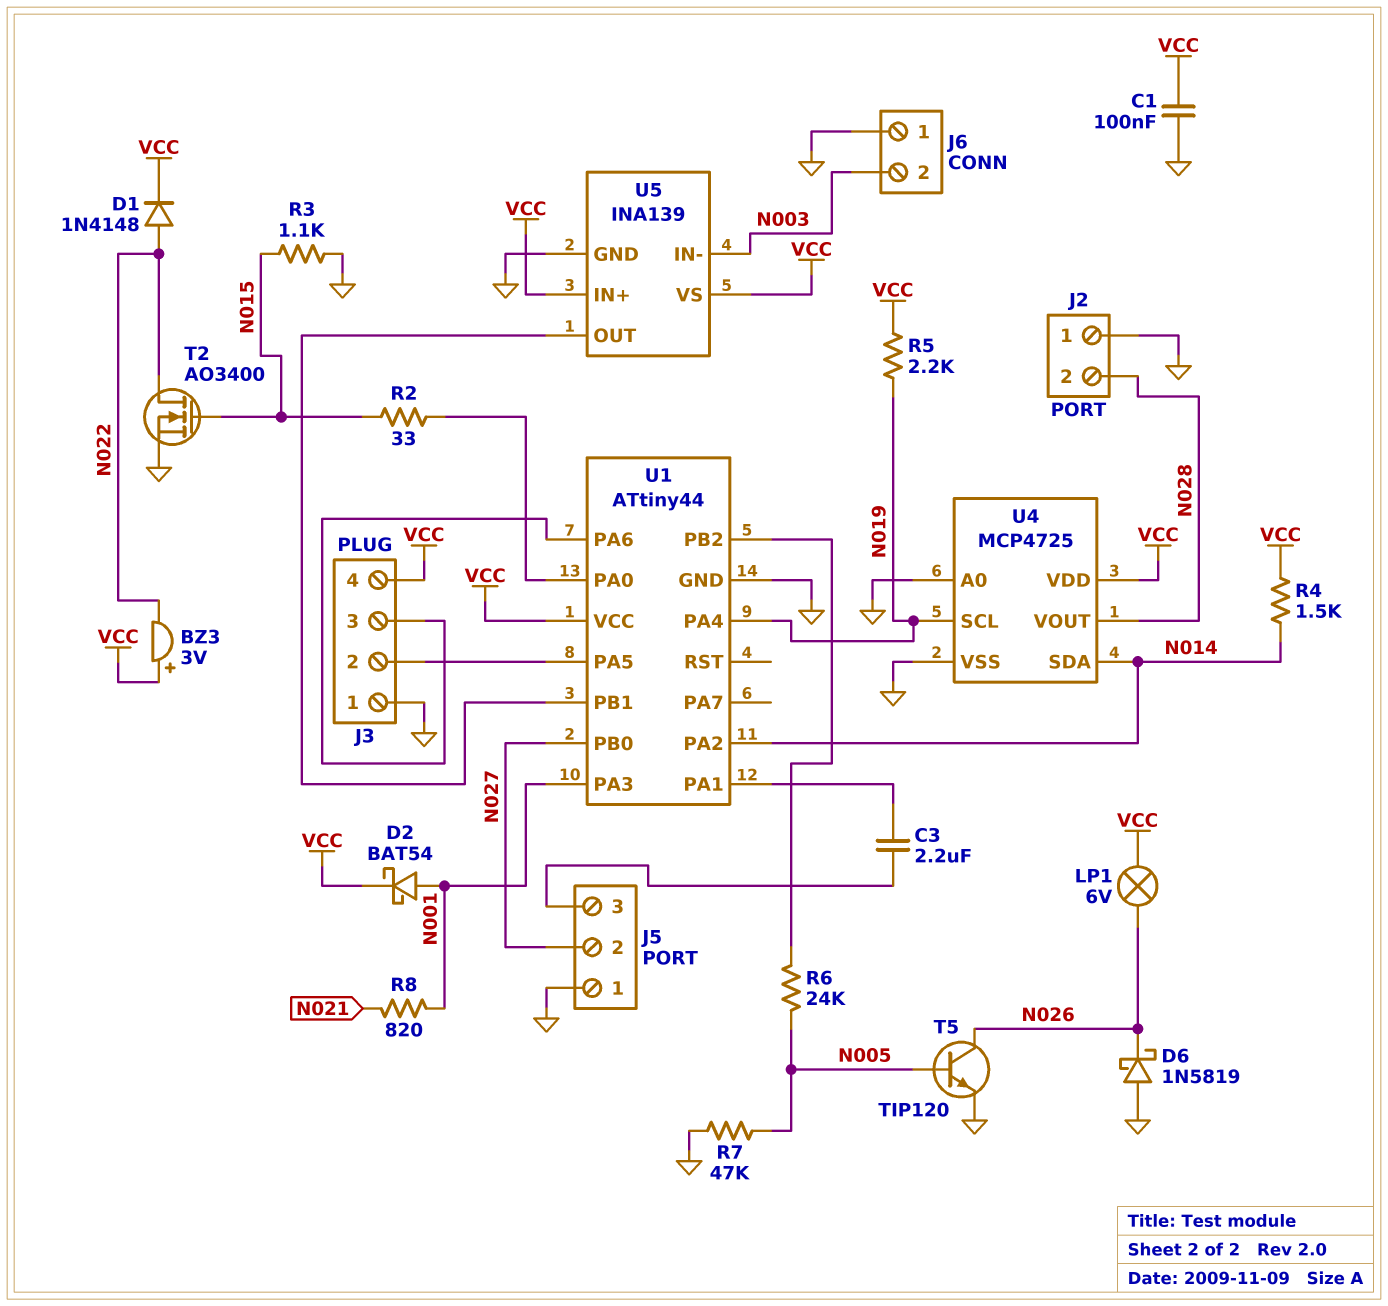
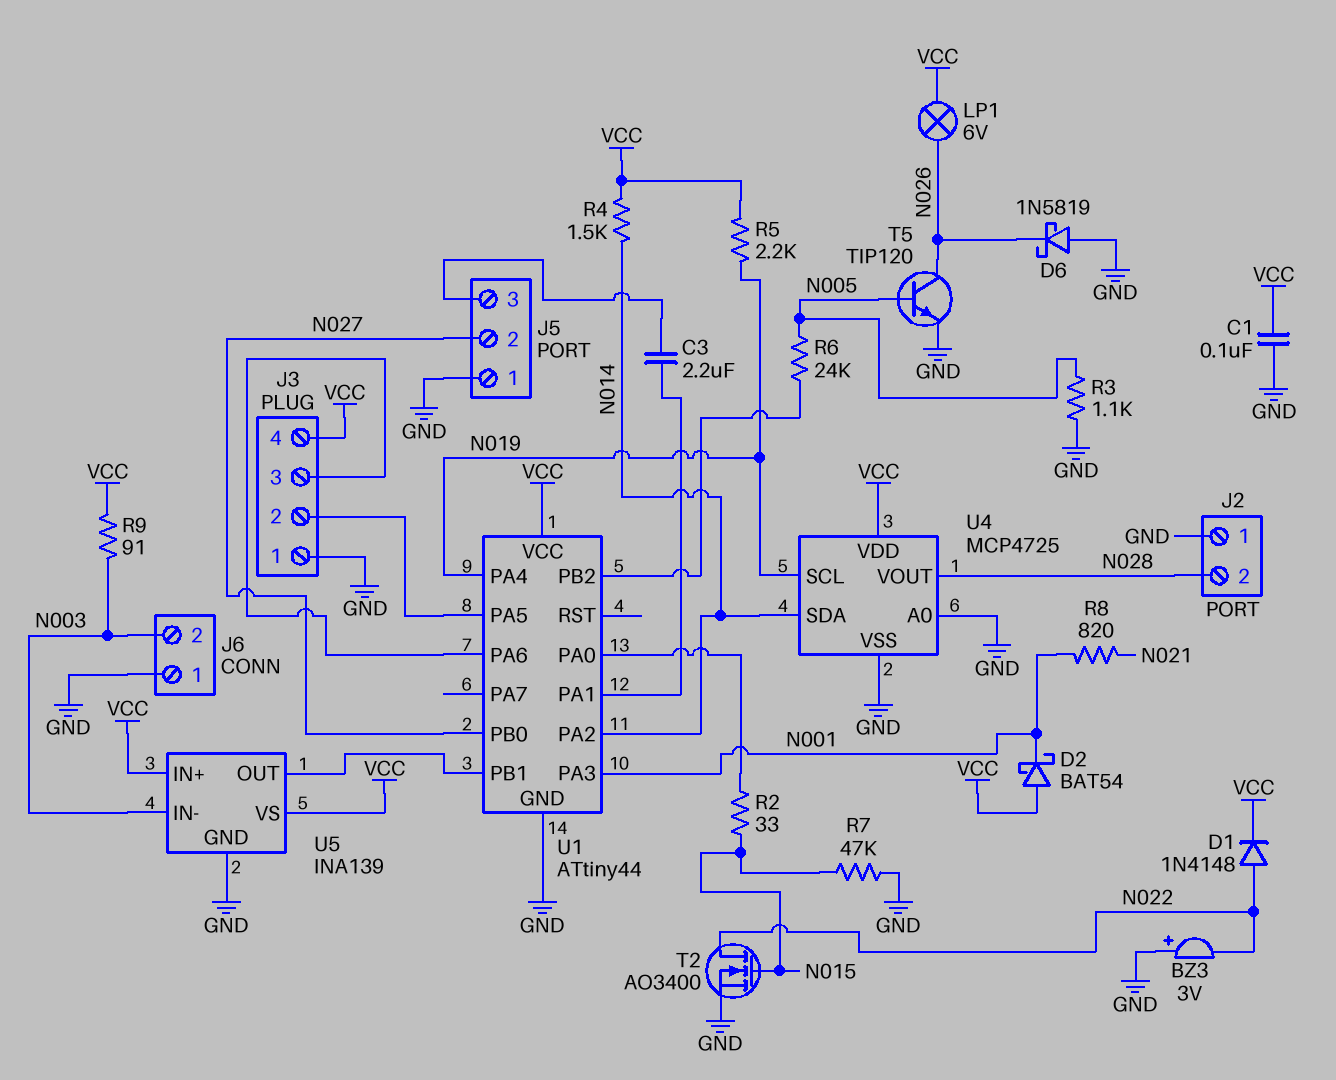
BZ3: buzzer 3V (plus VCC, minus N022) -> buzzer 3V (plus GND, minus N022)
D2: schottky BAT54 (A N001, K VCC) -> schottky BAT54 (A VCC, K N001)
R3: 1.1k (GND, N015) -> 1.1k (GND, N005)
R7: 47k (GND, N005) -> 47k (GND, N015)
R9: none -> 91 (N003, VCC)

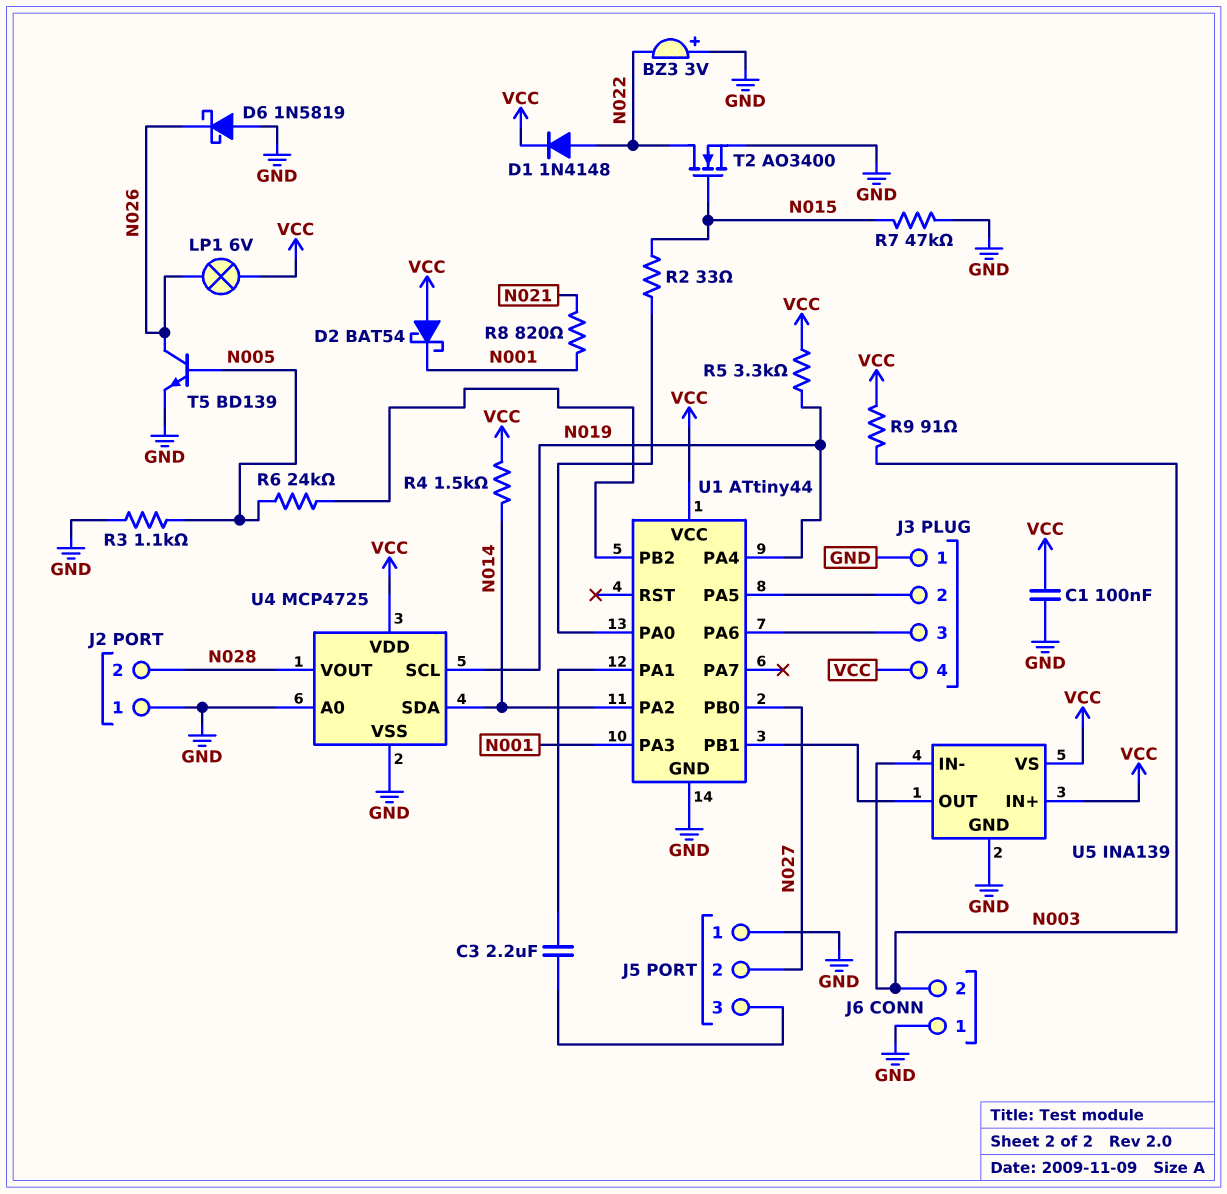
R5: 2.2k (N019, VCC) -> 3.3k (N019, VCC)
T5: NPN TIP120 (B N005, C N026, E GND) -> NPN BD139 (B N005, C N026, E GND)

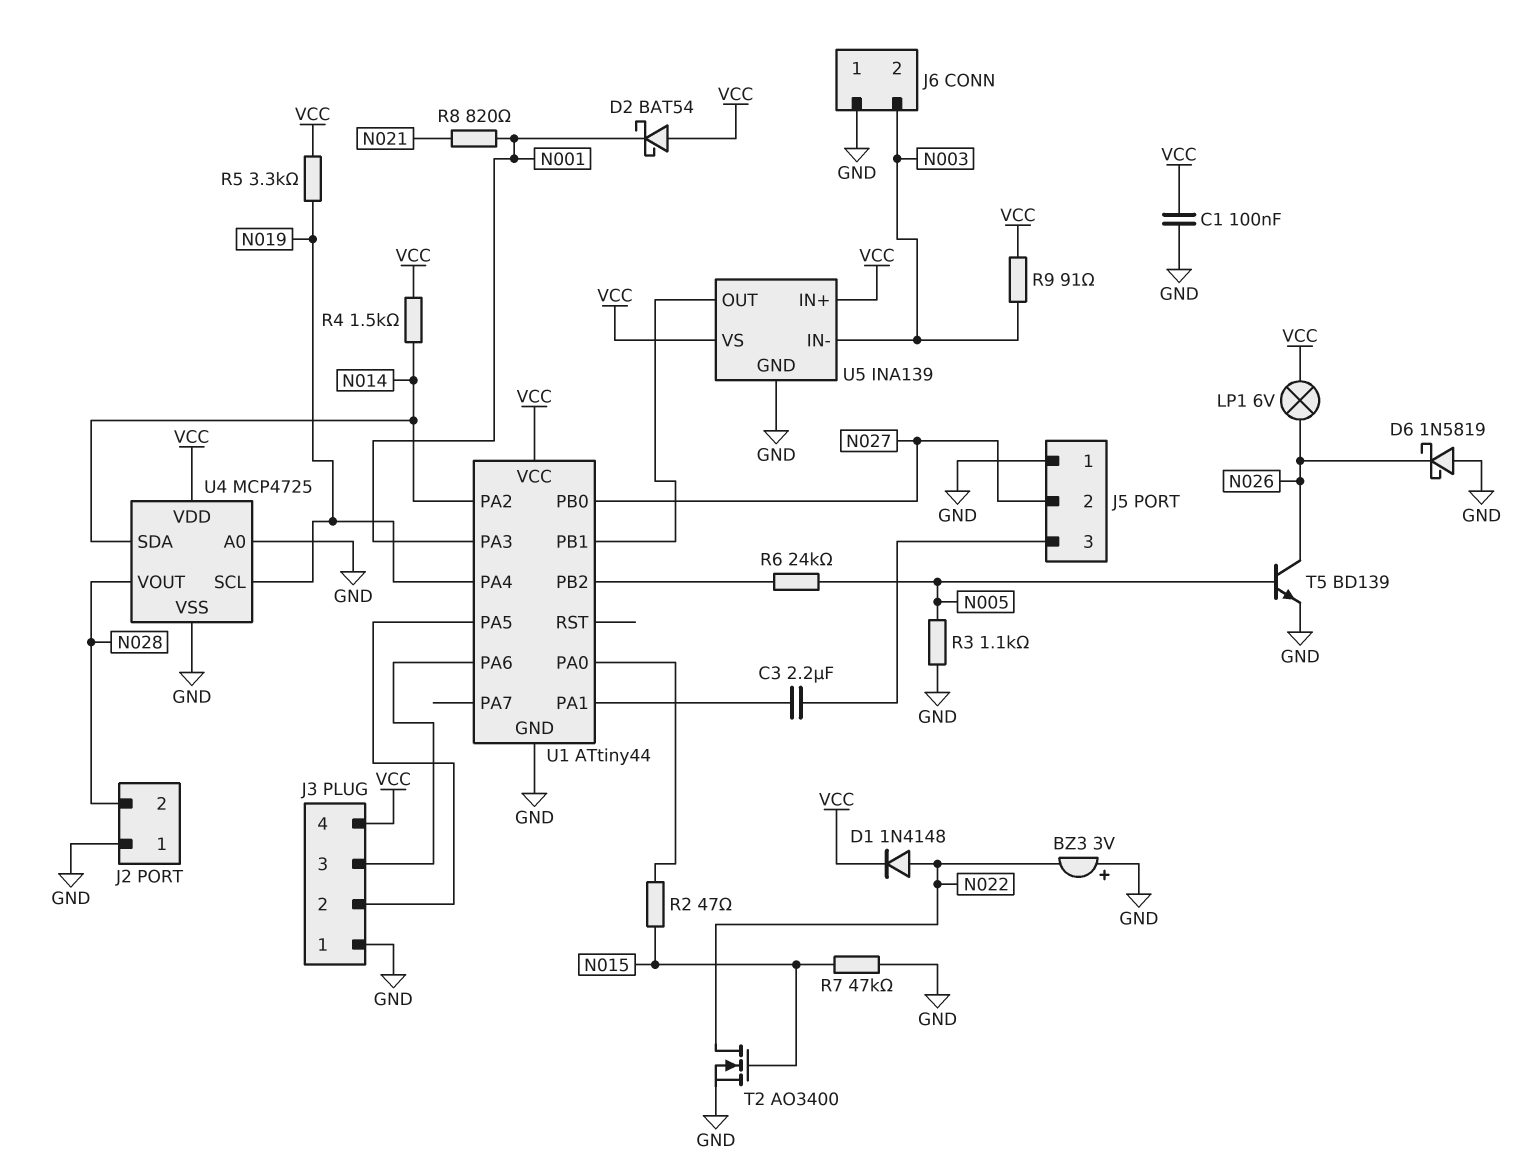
R2: 33 (N015, U1/PA0) -> 47 (N015, U1/PA0)

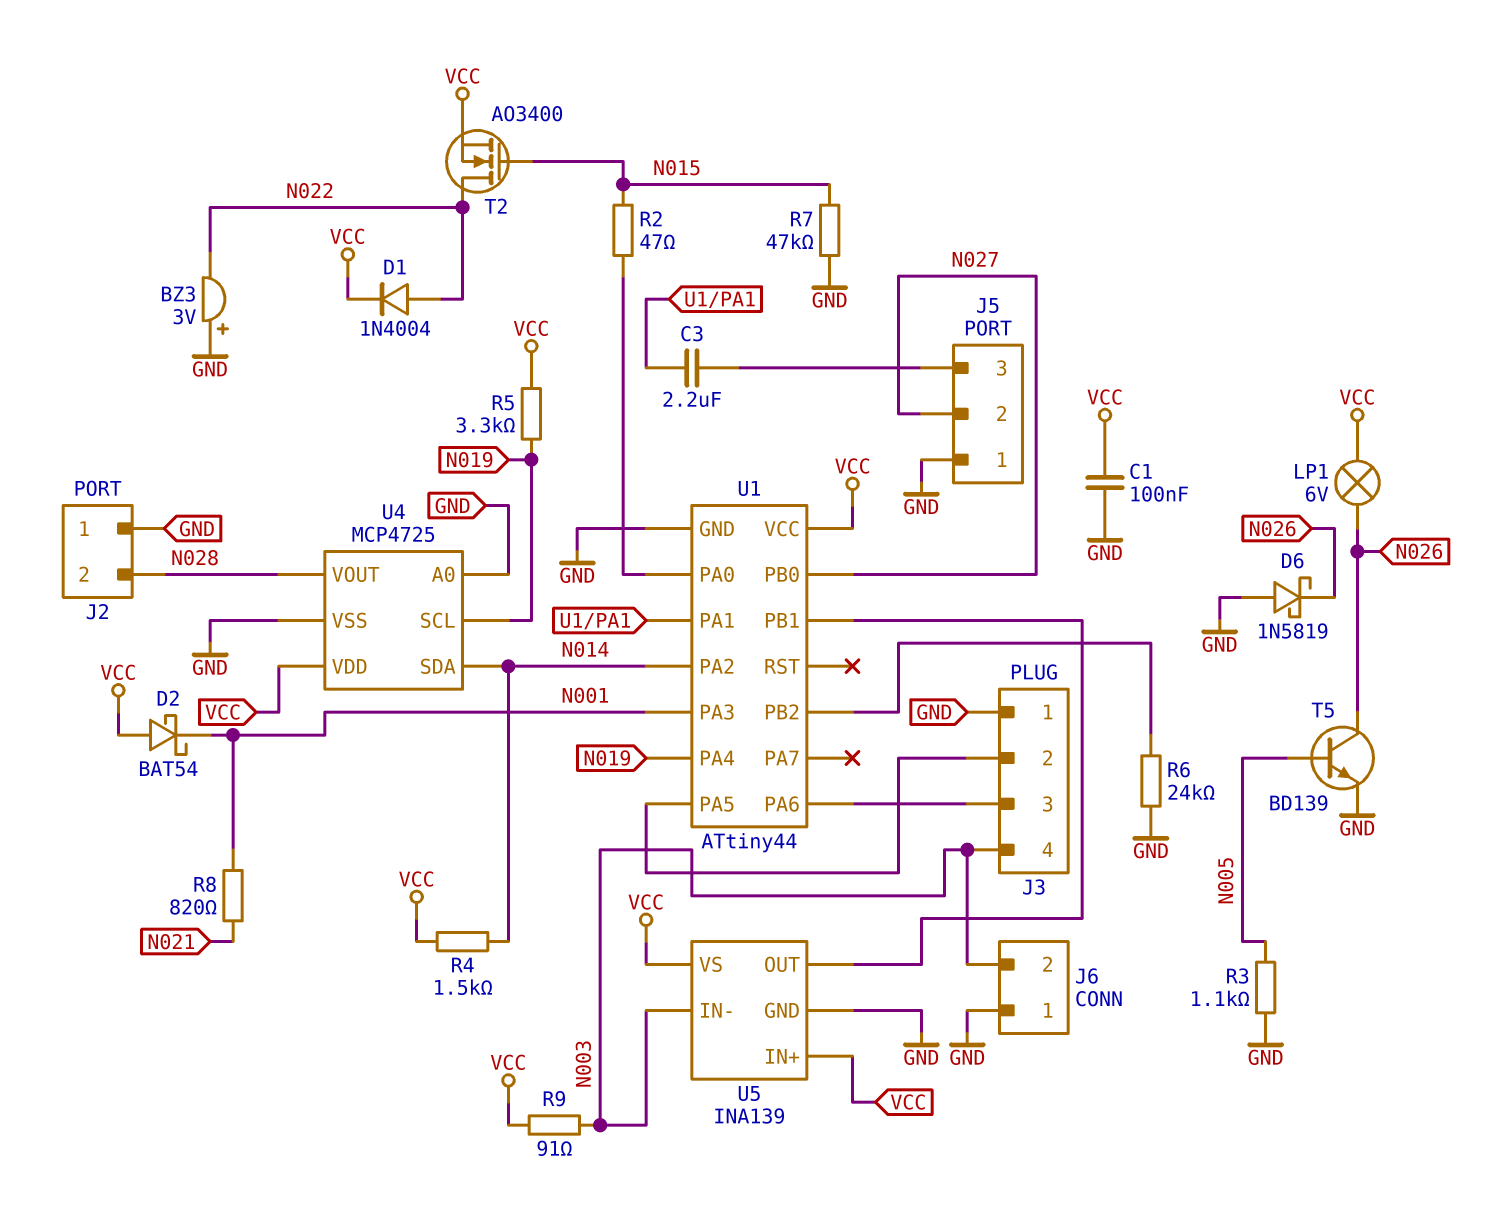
D1: diode 1N4148 (A N022, K VCC) -> diode 1N4004 (A N022, K VCC)
J3 pin 4: VCC -> N003
R6: 24k (N005, U1/PB2) -> 24k (GND, U1/PB2)
T2: NMOS AO3400 (G N015, D N022, S GND) -> NMOS AO3400 (G N015, D N022, S VCC)

